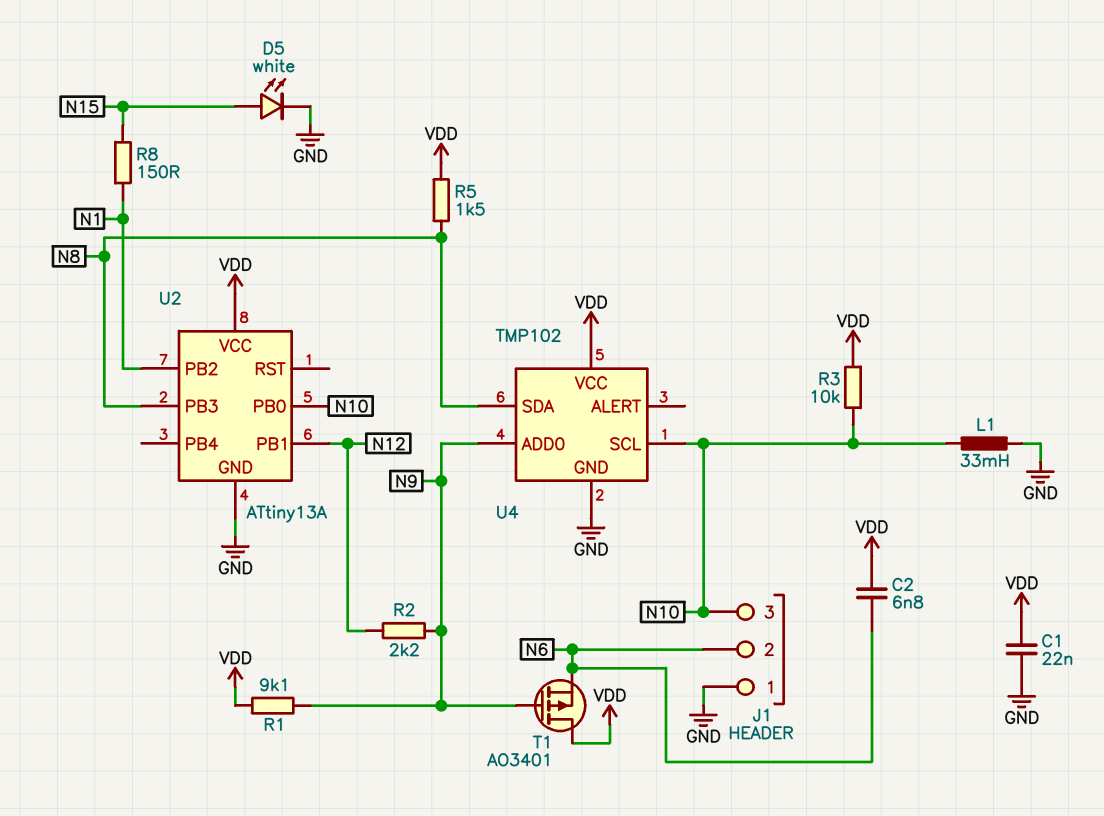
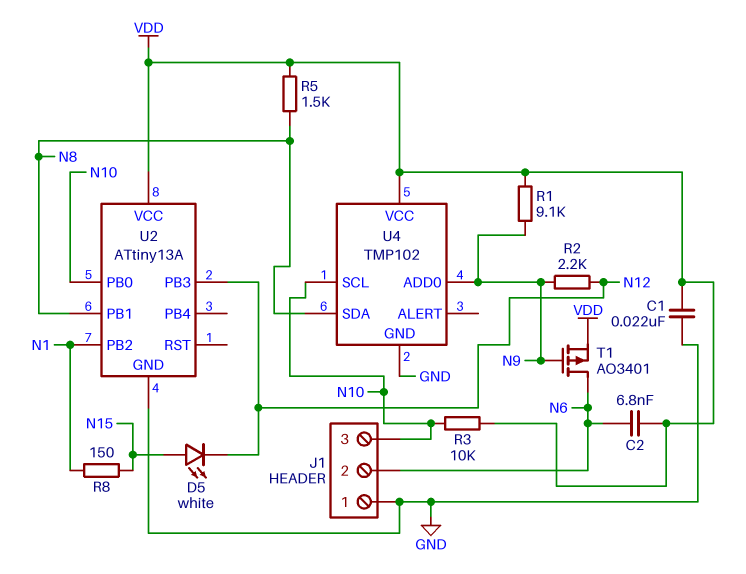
D5: LED white (A N15, K GND) -> LED white (A N15, K N12)
L1: 33mH (GND, N10) -> none
T1: PMOS AO3401 (G N9, D VDD, S N6) -> PMOS AO3401 (G N9, D N6, S VDD)
U2 pin PB1: N12 -> N8
U2 pin PB3: N8 -> N12

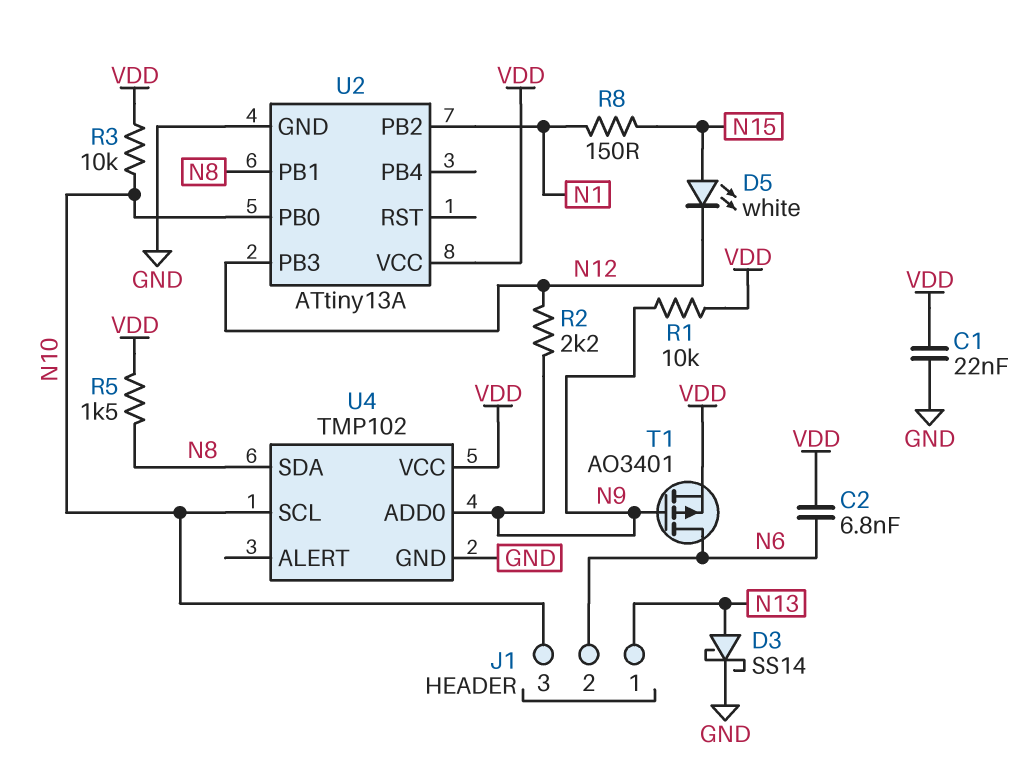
D3: none -> schottky SS14 (A N13, K GND)
J1 pin 1: GND -> N13
R1: 9.1k (N9, VDD) -> 10k (N9, VDD)

